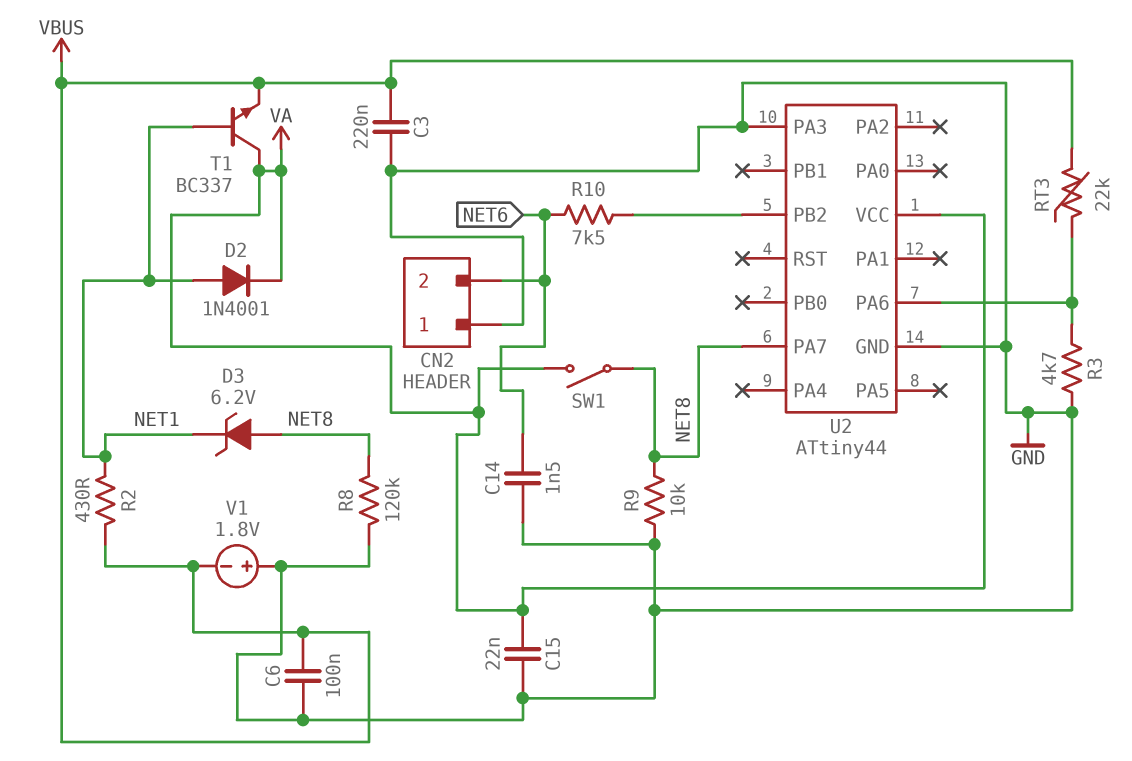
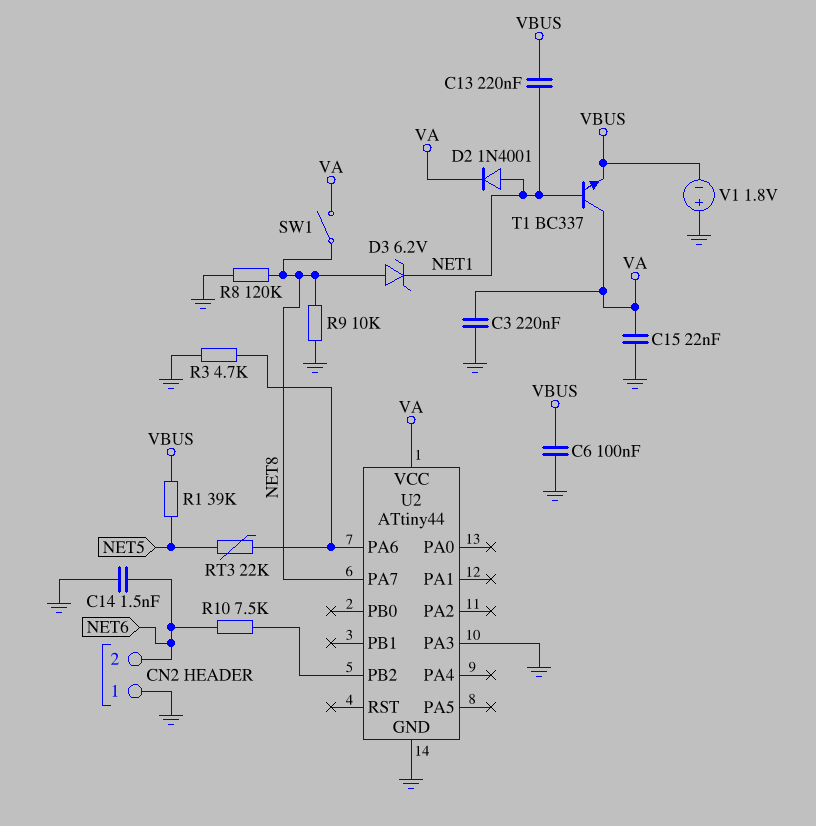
C3: 220nF (GND, VBUS) -> 220nF (GND, VA)
C13: none -> 220nF (NET1, VBUS)
R1: none -> 39k (NET5, VBUS)
R2: 430 (NET1, VBUS) -> none
RT3: 22k (U2/PA6, VBUS) -> 22k (NET5, U2/PA6)

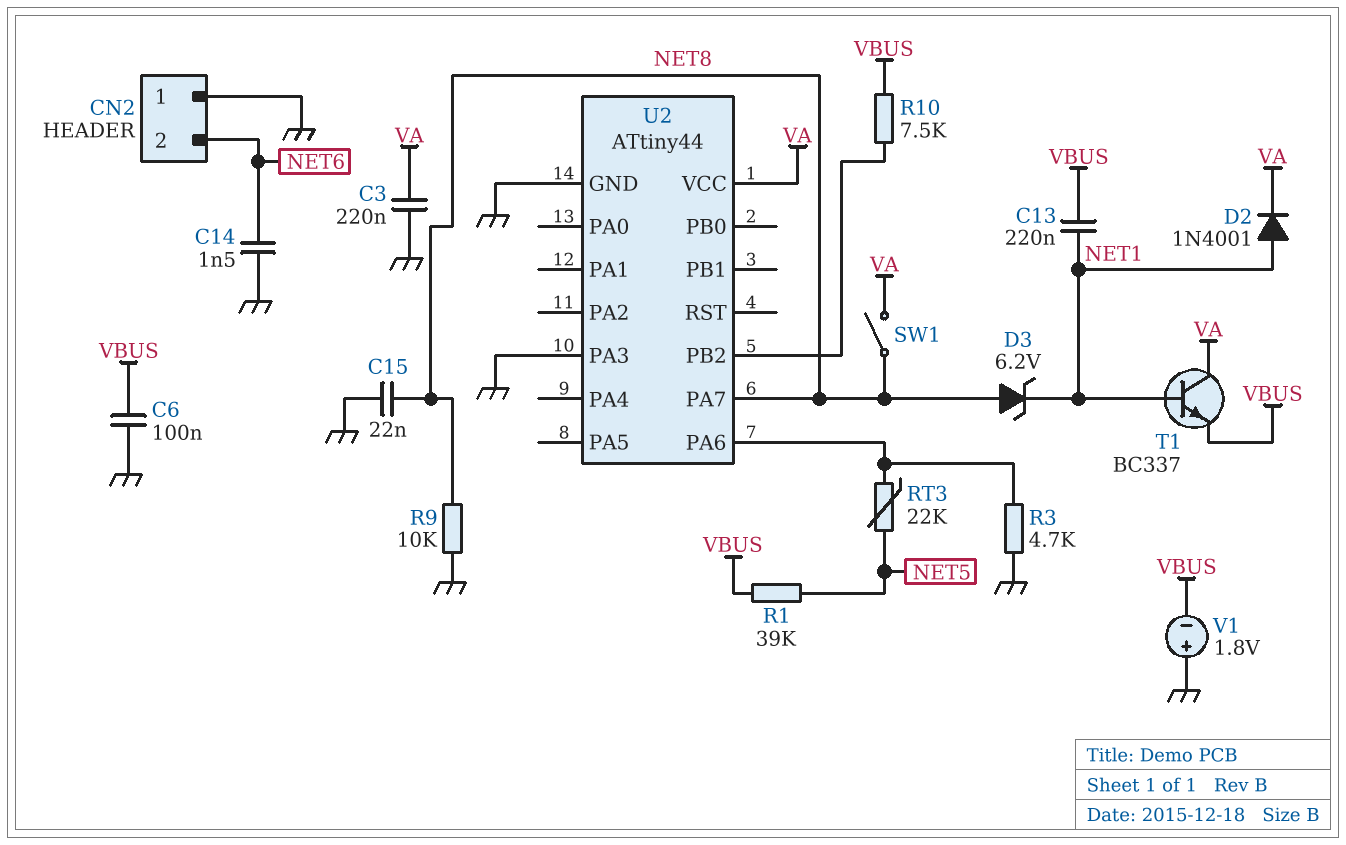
C15: 22nF (GND, VA) -> 22nF (GND, NET8)
R8: 120k (GND, NET8) -> none
R10: 7.5k (NET6, U2/PB2) -> 7.5k (U2/PB2, VBUS)

